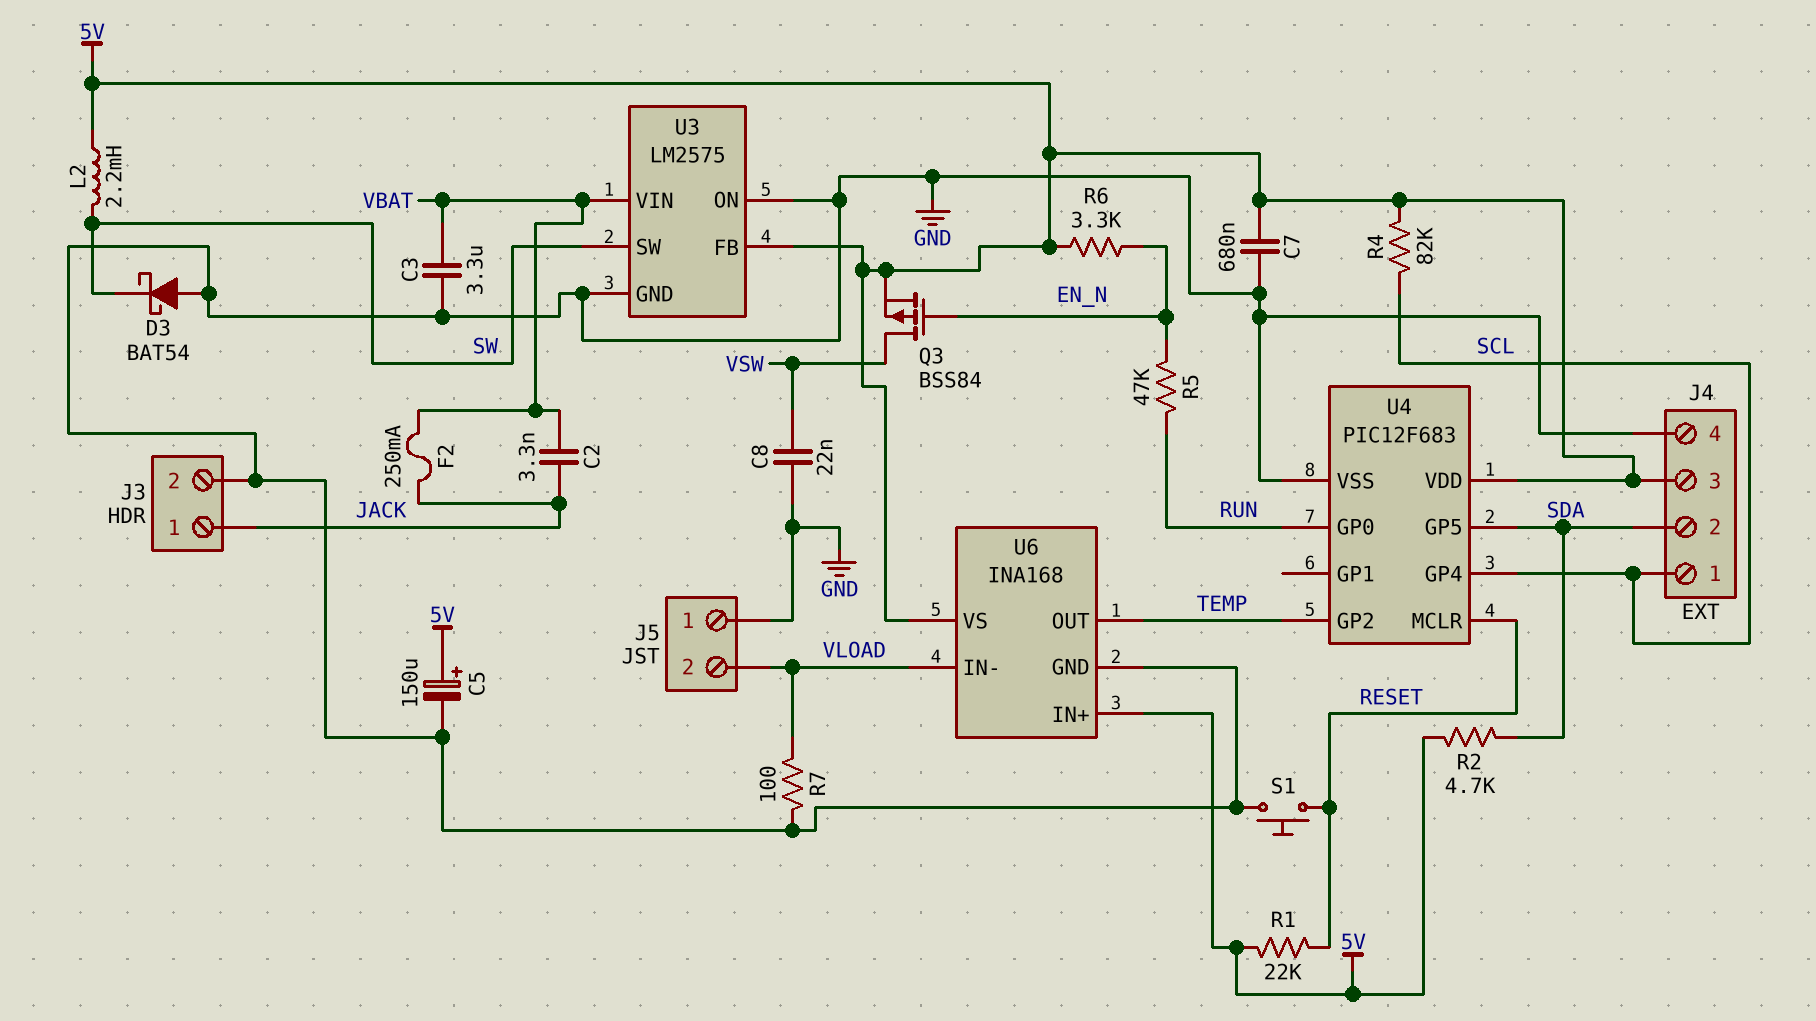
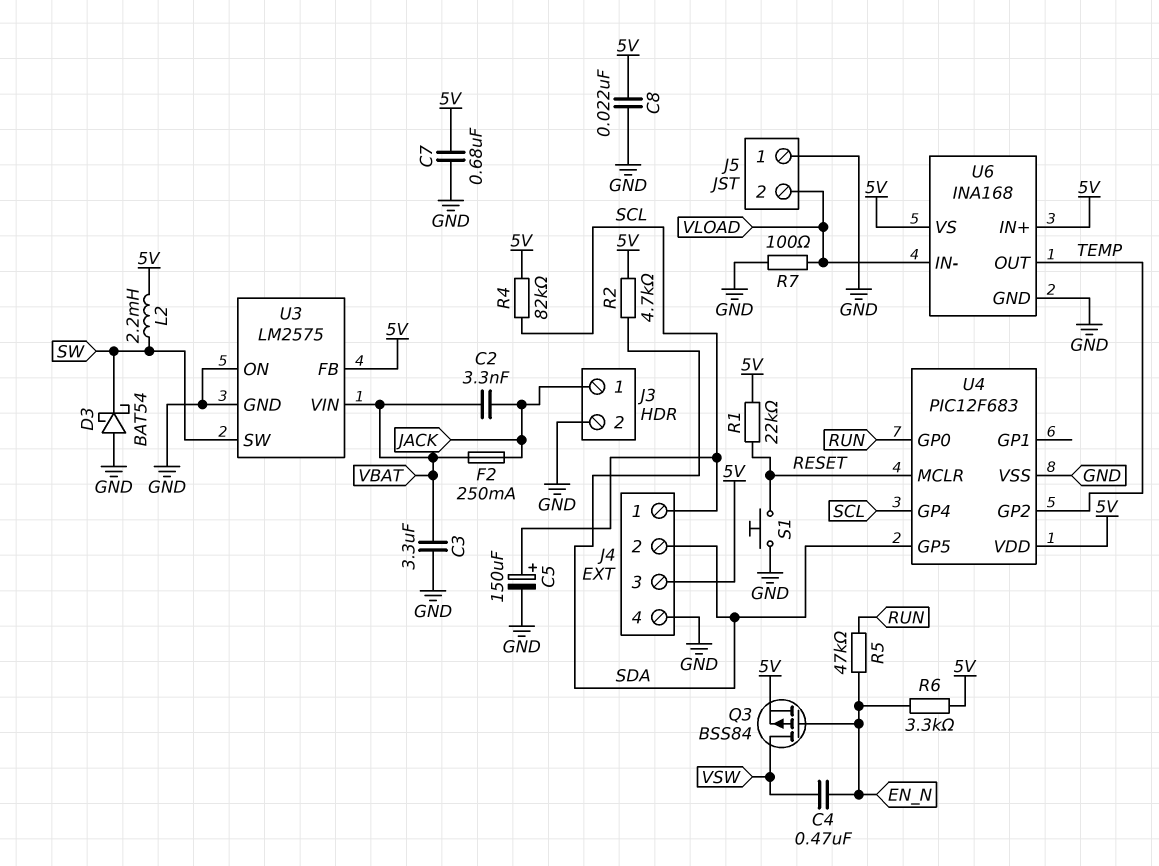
C4: none -> 470nF (EN_N, VSW)
C5: 150uF (plus 5V, minus GND) -> 150uF (plus SCL, minus GND)
C8: 22nF (GND, VSW) -> 22nF (5V, GND)

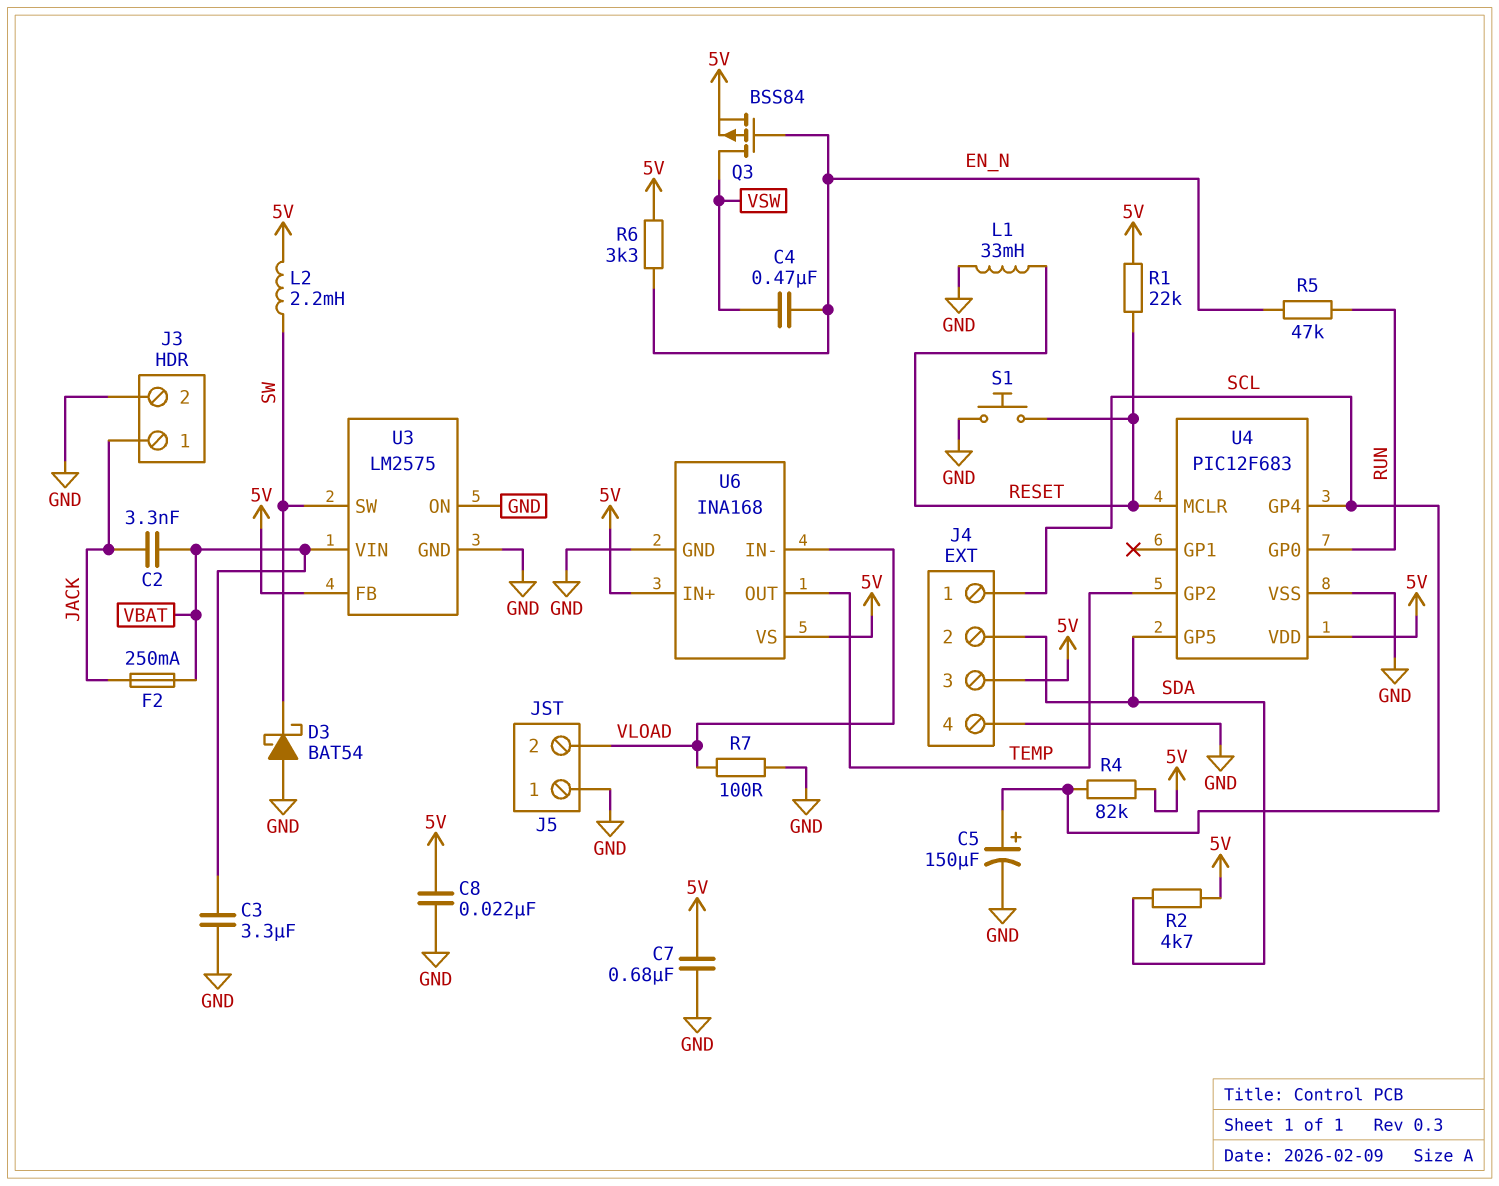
L1: none -> 33mH (GND, RESET)

